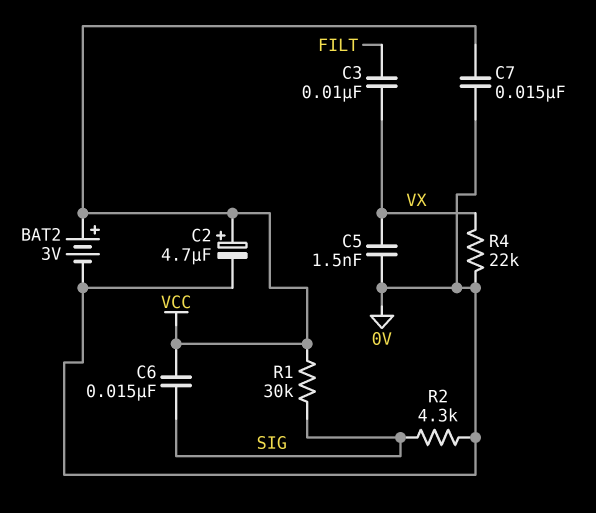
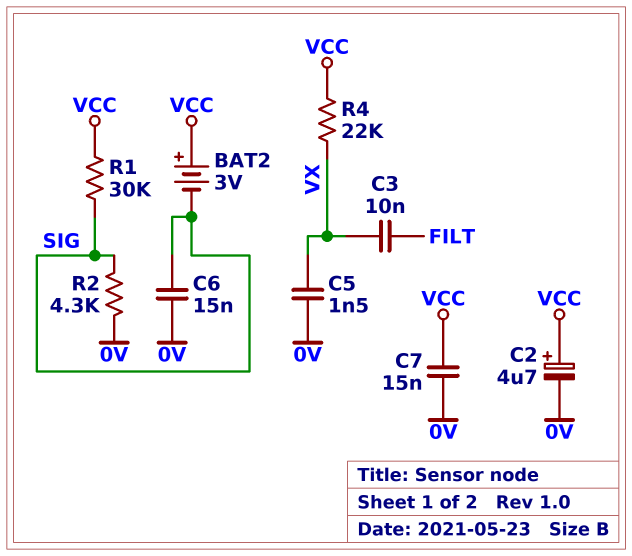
BAT2: 3V (plus VCC, minus 0V) -> 3V (plus VCC, minus SIG)
C6: 15nF (SIG, VCC) -> 15nF (0V, SIG)
R4: 22k (0V, VX) -> 22k (VCC, VX)

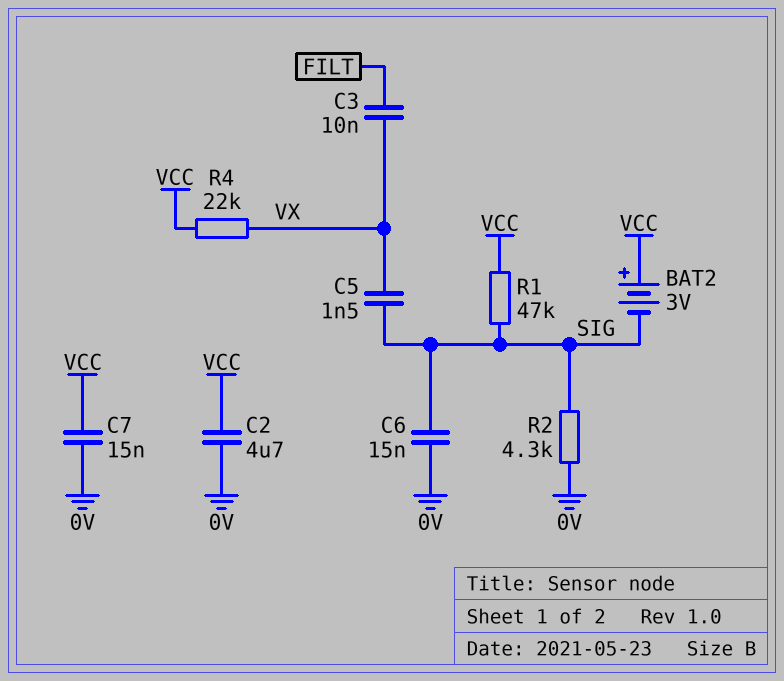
C2: 4.7uF (plus VCC, minus 0V) -> 4.7uF (0V, VCC)
C5: 1.5nF (0V, VX) -> 1.5nF (SIG, VX)
R1: 30k (SIG, VCC) -> 47k (SIG, VCC)

